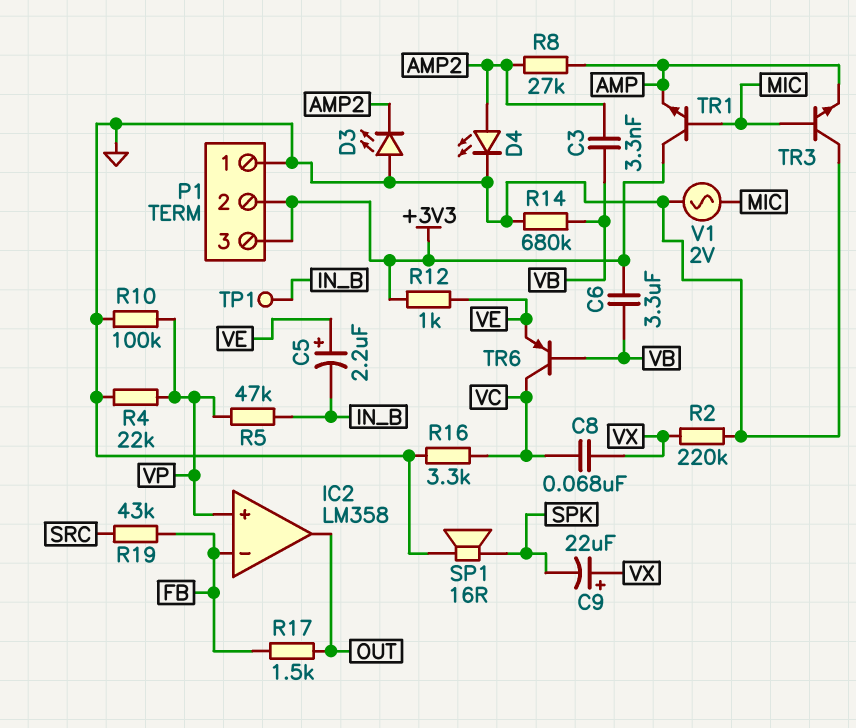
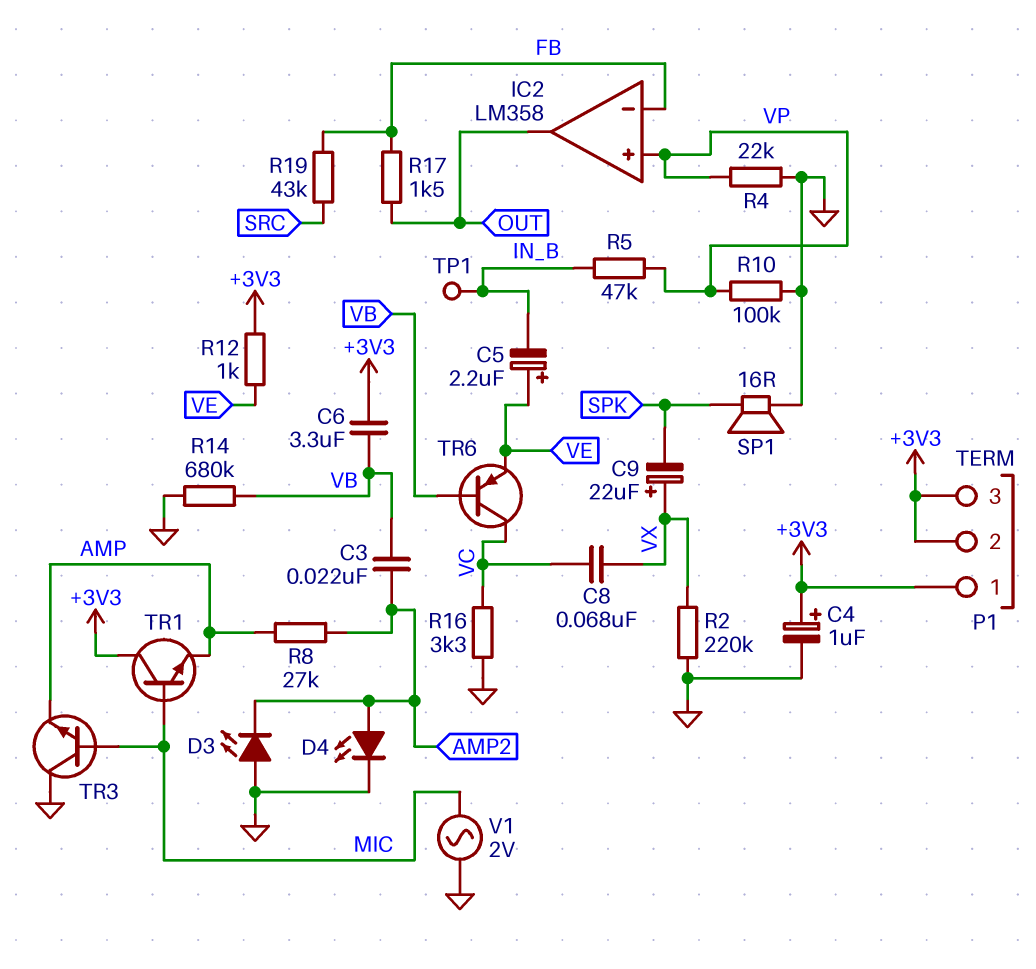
C3: 3.3nF (AMP2, VB) -> 22nF (AMP2, VB)
C4: none -> 1uF (plus +3V3, minus GND)
P1 pin 1: GND -> +3V3

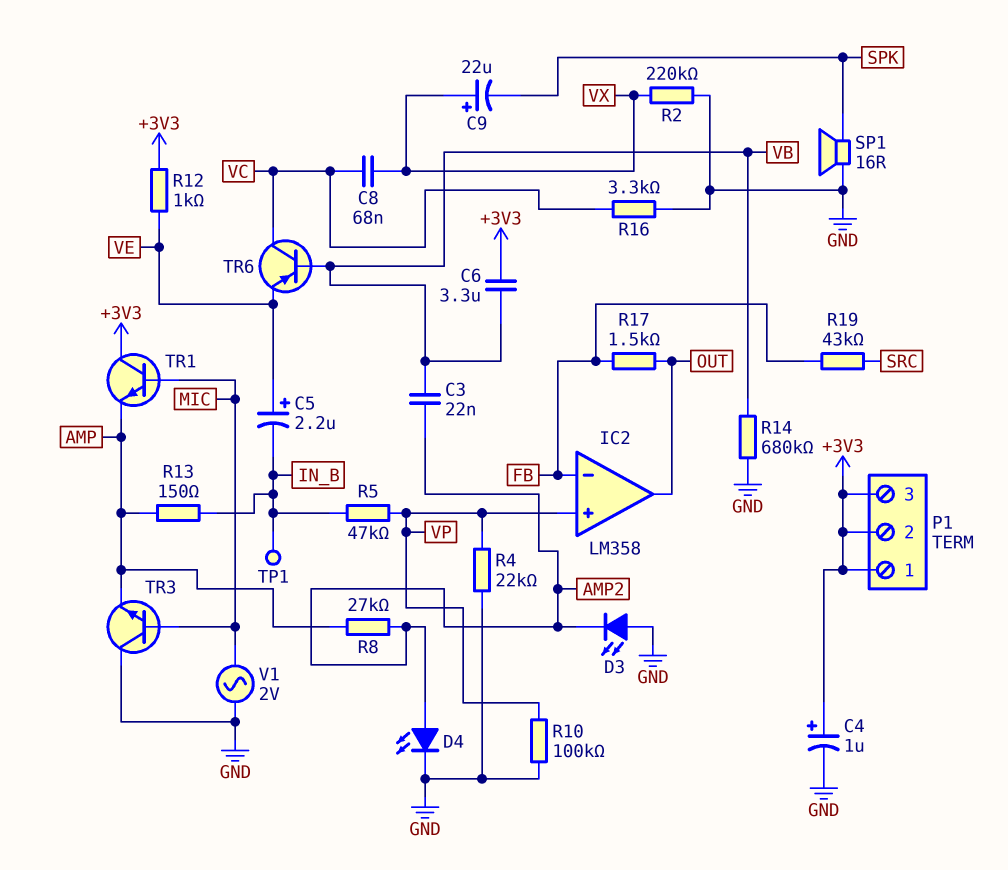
R13: none -> 150 (AMP, IN_B)

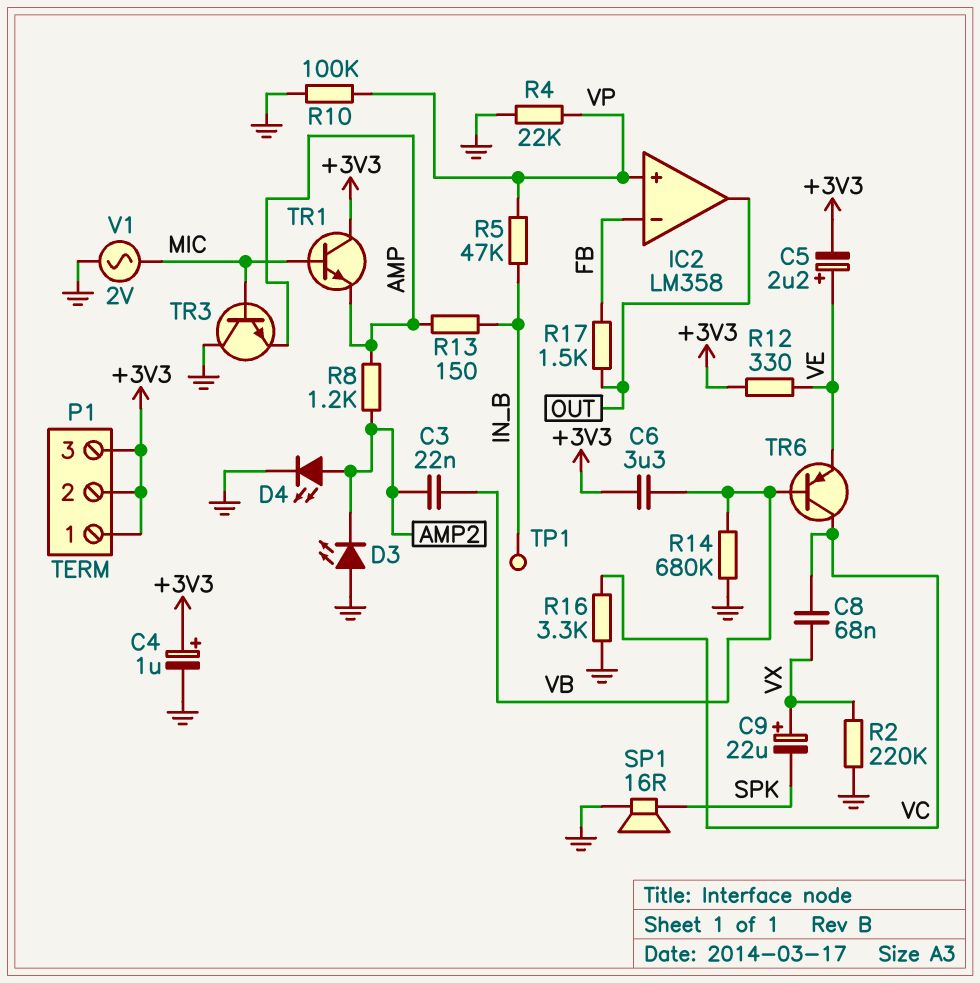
C5: 2.2uF (plus VE, minus IN_B) -> 2.2uF (plus VE, minus +3V3)
R8: 27k (AMP, AMP2) -> 1.2k (AMP, AMP2)
R12: 1k (+3V3, VE) -> 330 (+3V3, VE)
R19: 43k (FB, SRC) -> none

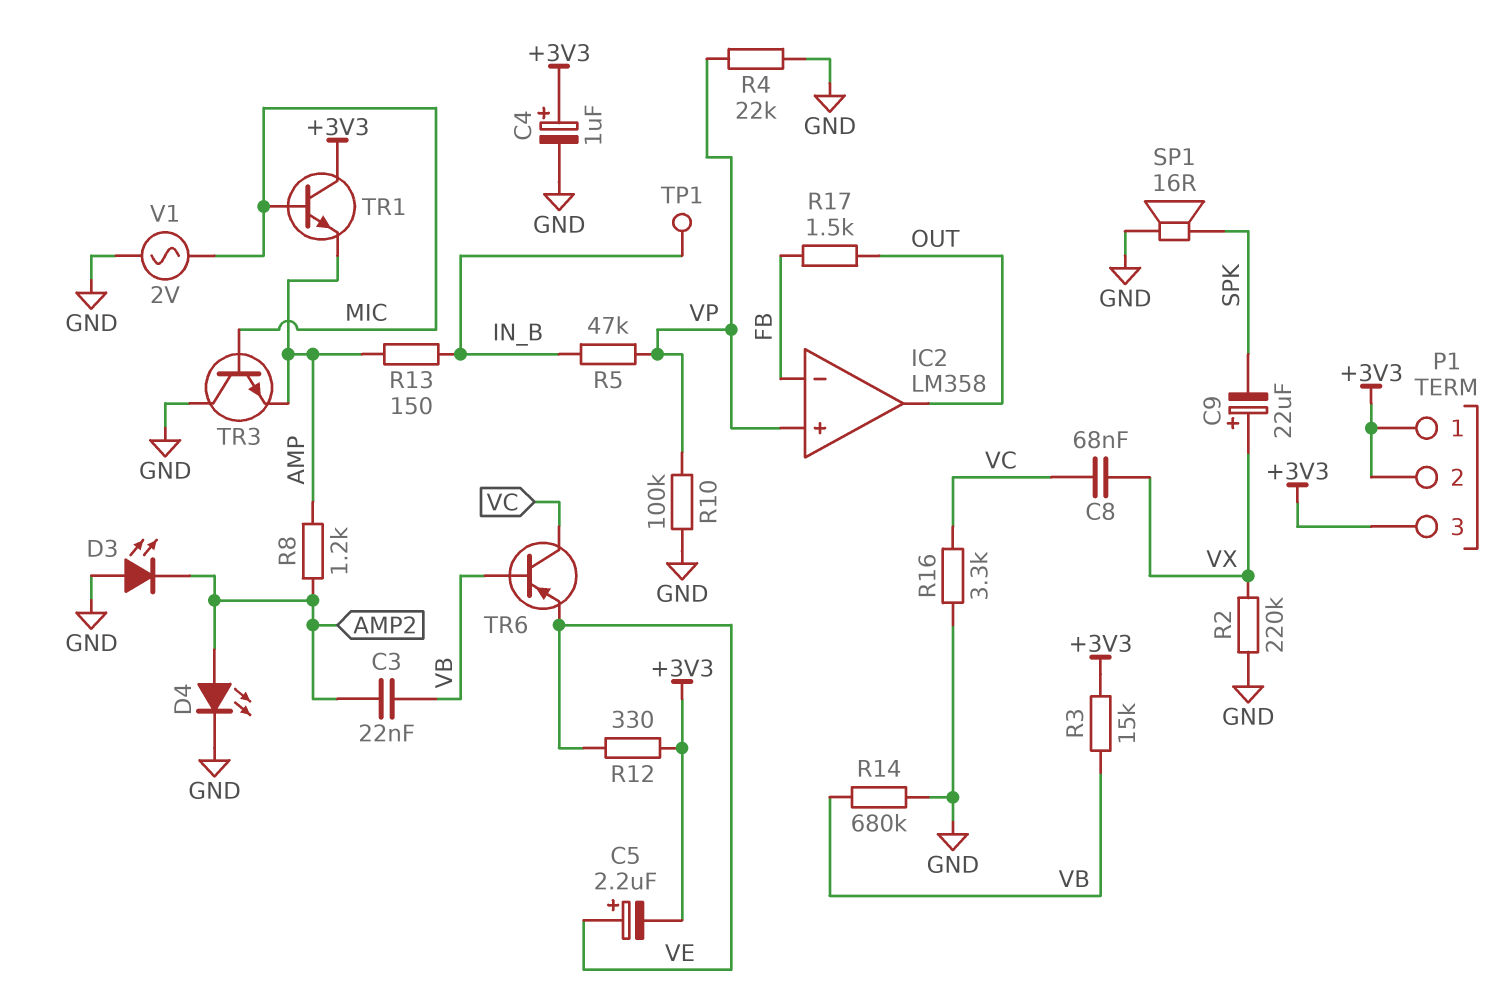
C6: 3.3uF (+3V3, VB) -> none
R3: none -> 15k (+3V3, VB)

